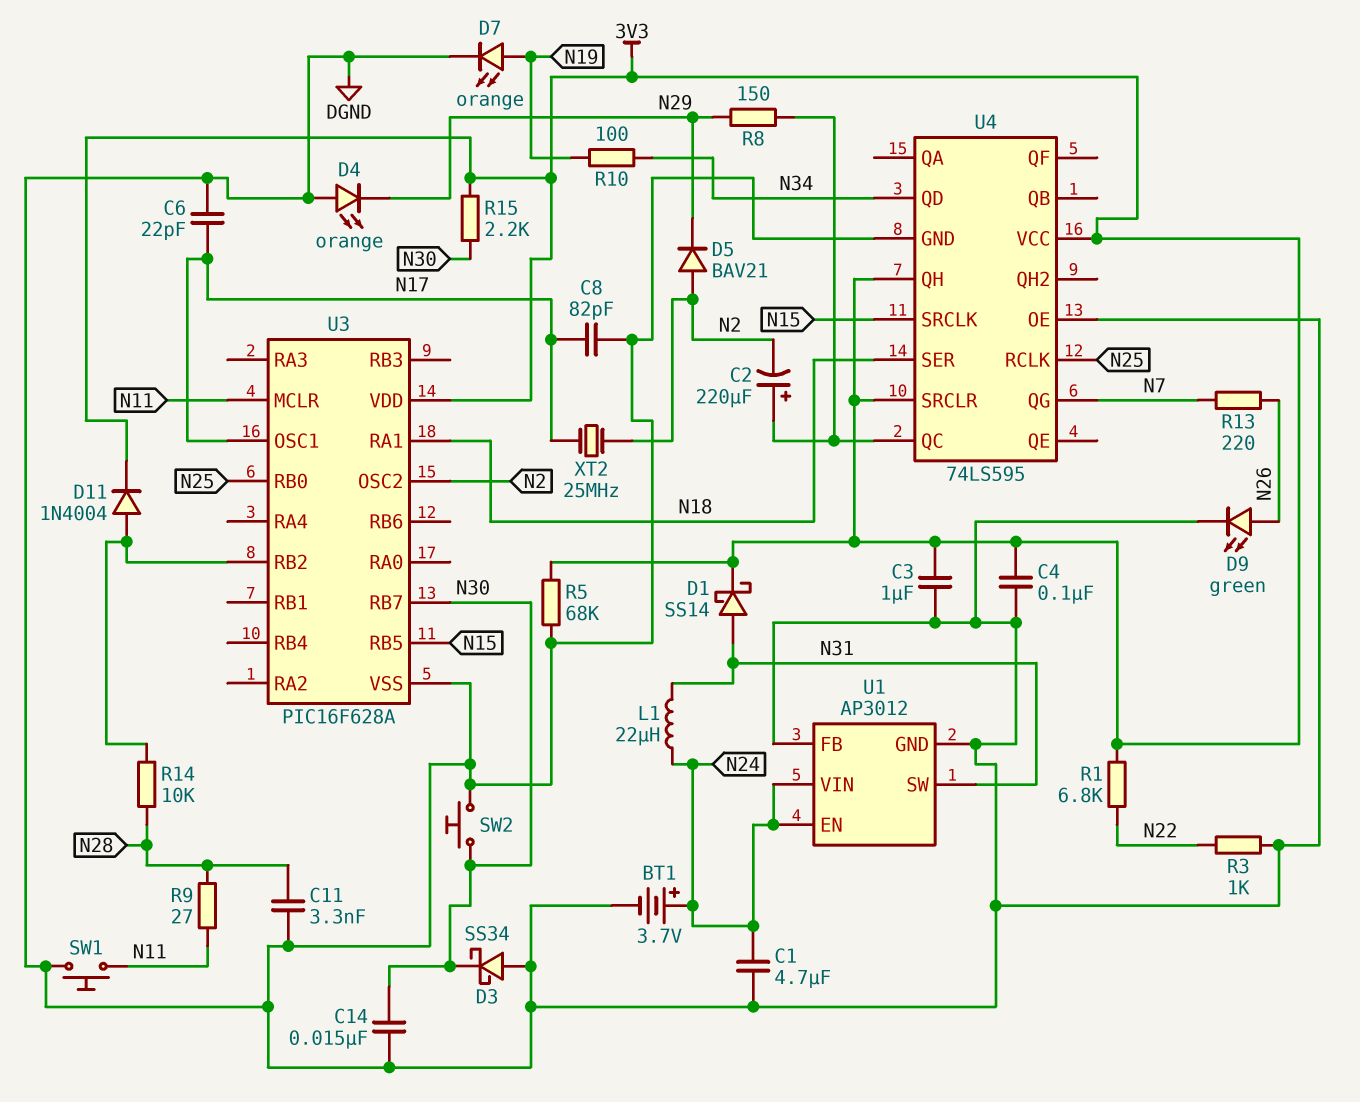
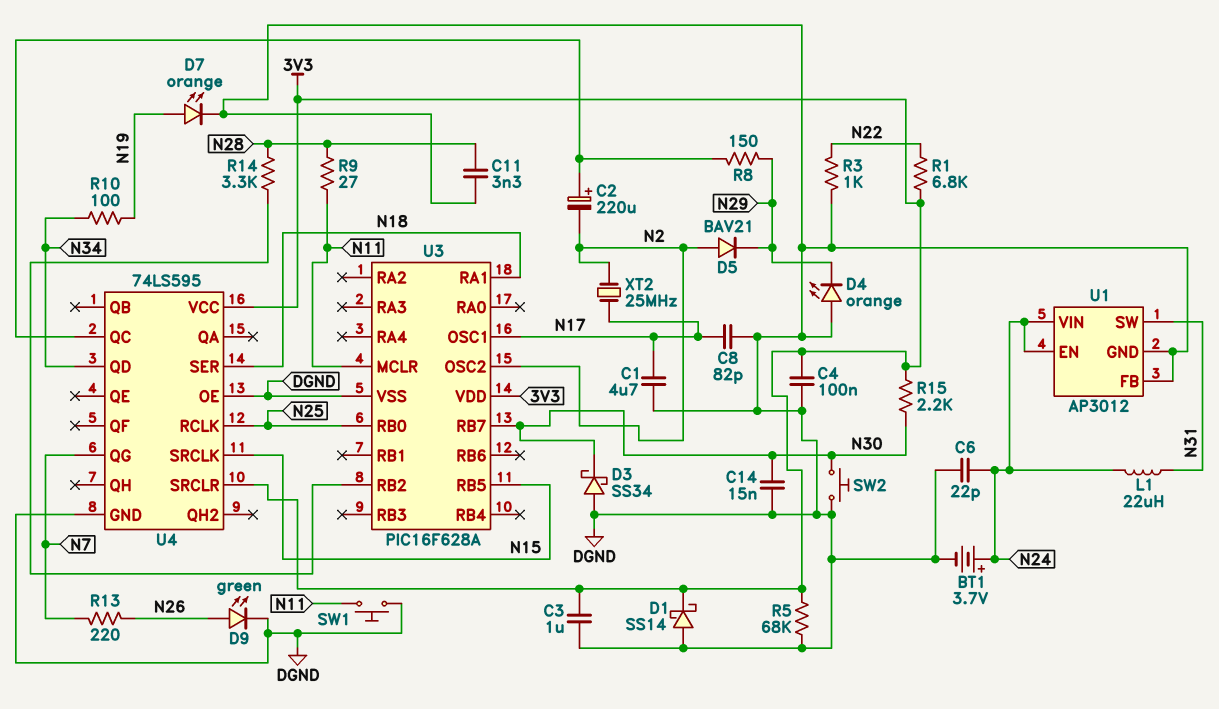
C1: 4.7uF (DGND, N24) -> 4.7uF (DGND, N17)
C6: 22pF (DGND, N17) -> 22pF (DGND, N24)
D1: schottky SS14 (A N31, K 3V3) -> schottky SS14 (A DGND, K 3V3)
D11: diode 1N4004 (A U3/RB2, K 3V3) -> none
R14: 10k (N28, U3/RB2) -> 3.3k (N28, U3/RB2)
U4 pin QH: 3V3 -> none

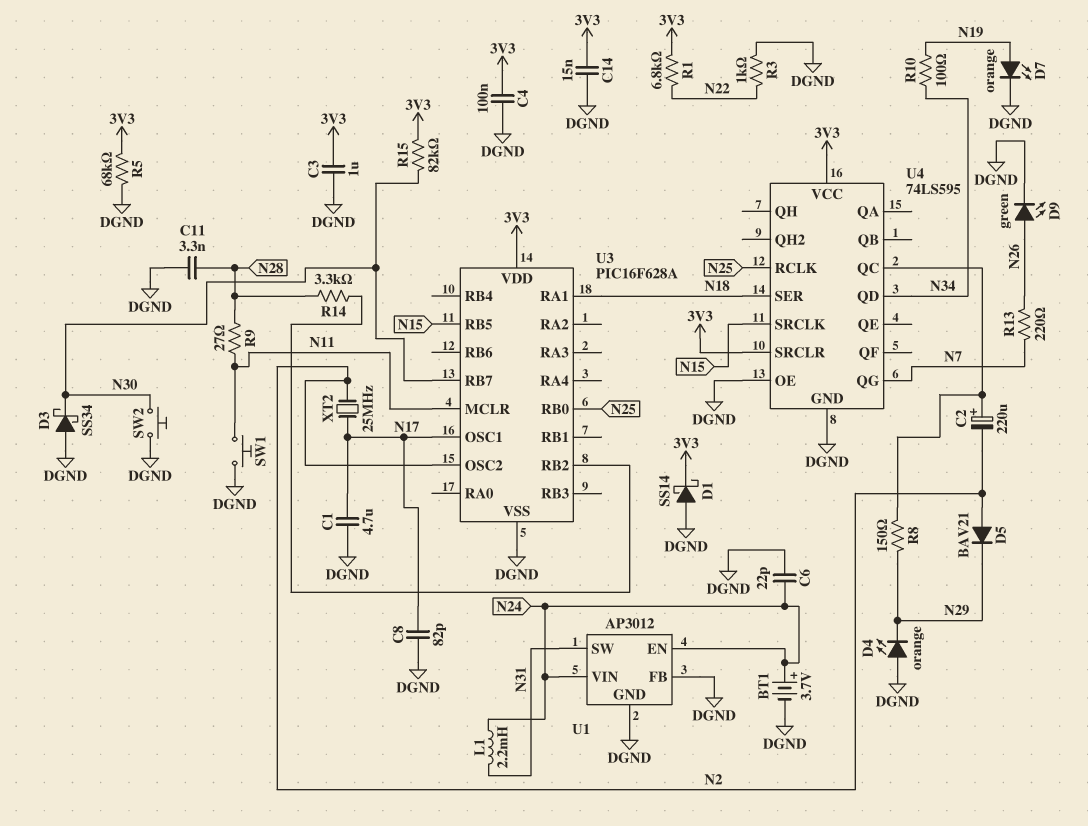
C14: 15nF (DGND, N30) -> 15nF (3V3, DGND)
L1: 22uH (N24, N31) -> 2.2mH (N24, N31)
R15: 2.2k (3V3, N30) -> 82k (3V3, N30)

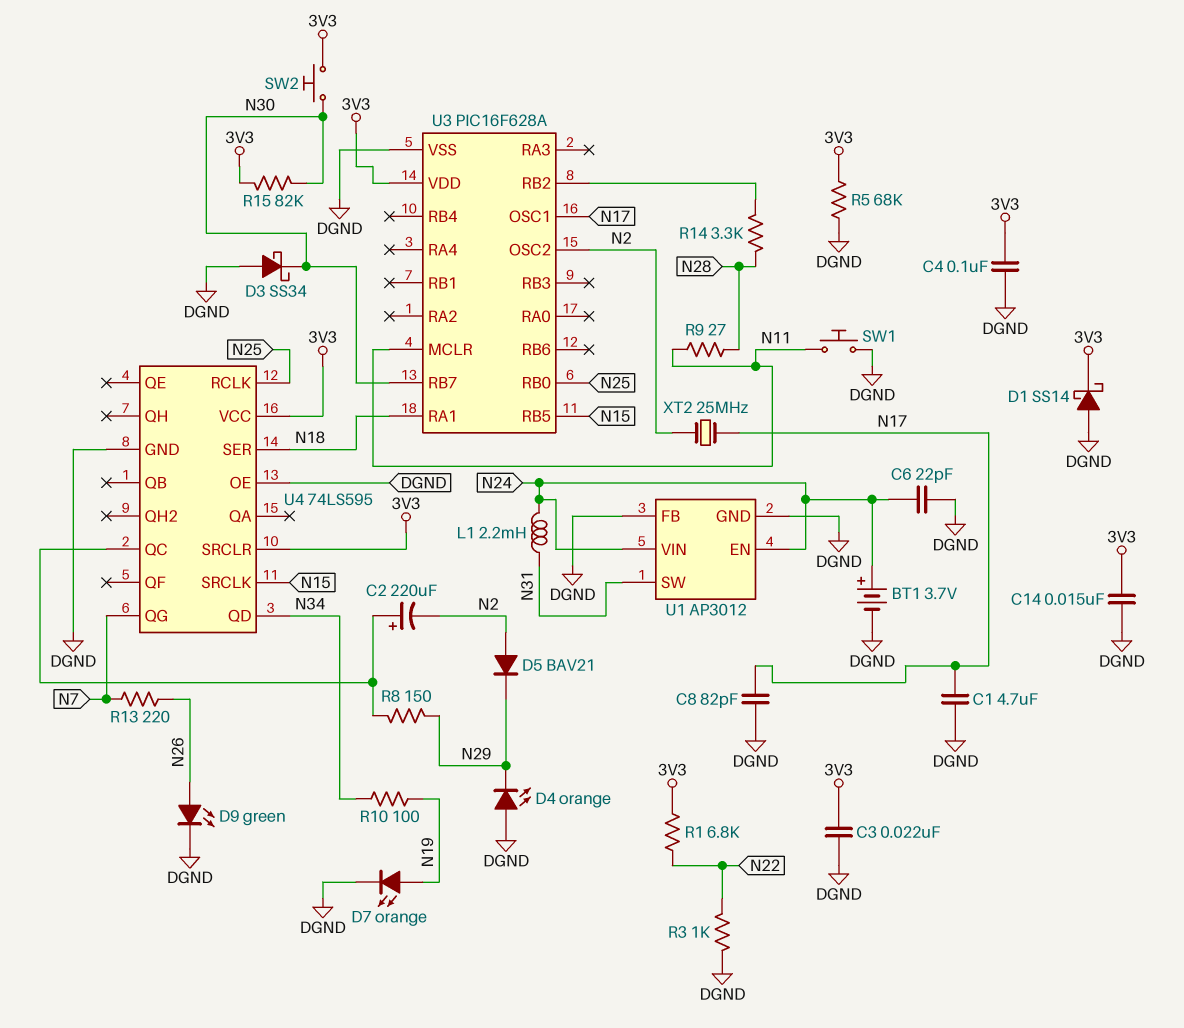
C3: 1uF (3V3, DGND) -> 22nF (3V3, DGND)
C11: 3.3nF (DGND, N28) -> none
SW2: button (DGND, N30) -> button (3V3, N30)

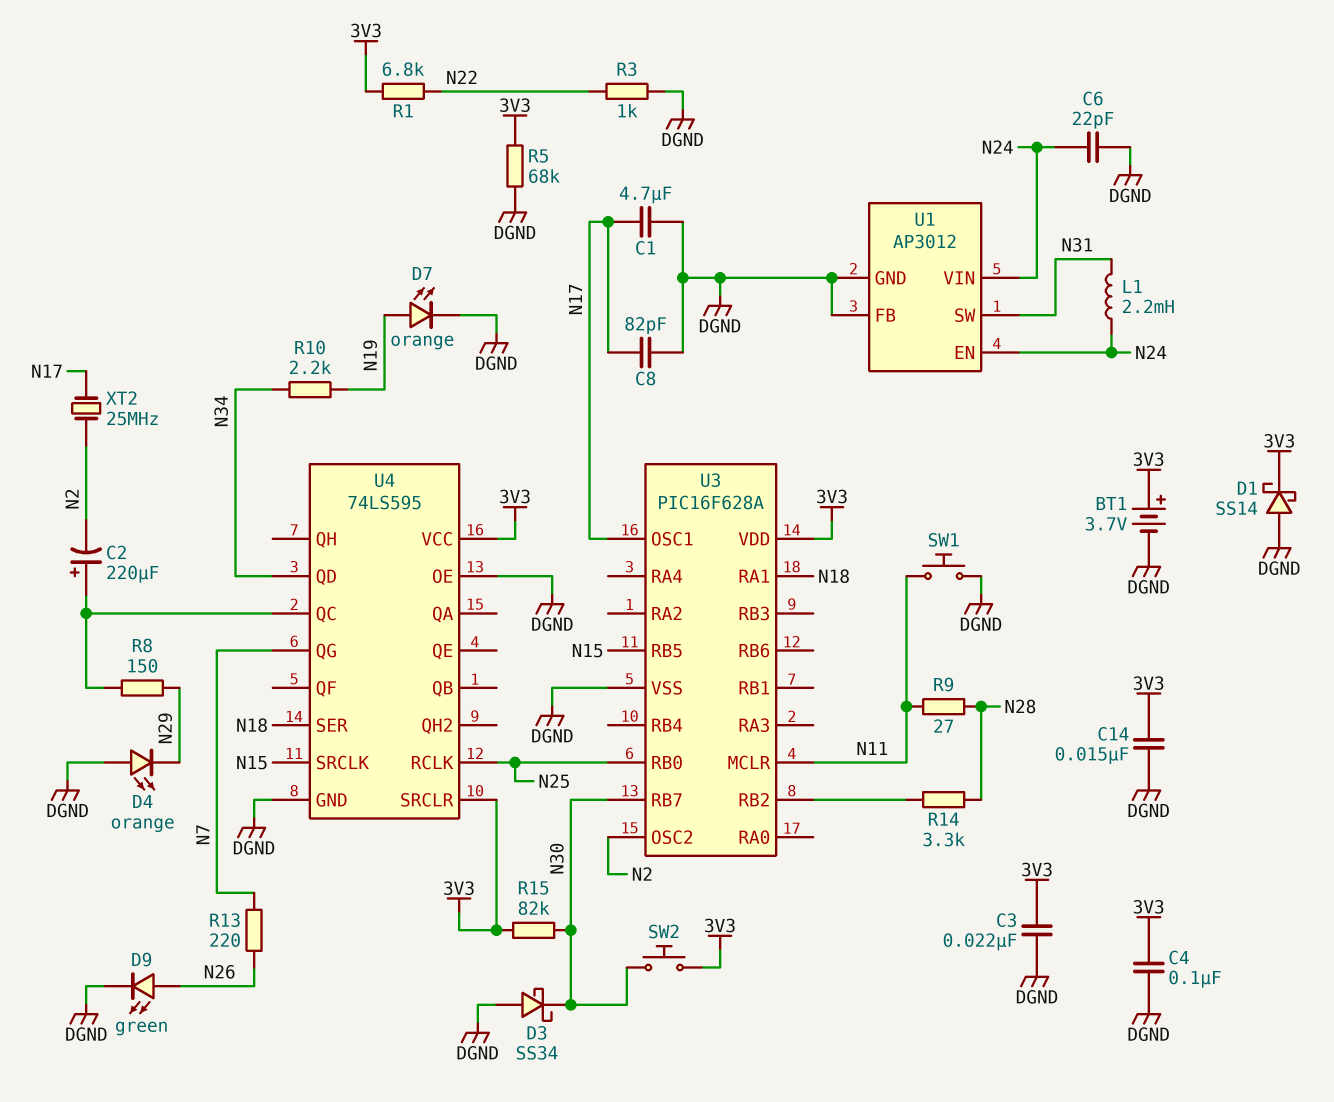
BT1: 3.7V (plus N24, minus DGND) -> 3.7V (plus 3V3, minus DGND)
D5: diode BAV21 (A N2, K N29) -> none
R10: 100 (N19, N34) -> 2.2k (N19, N34)

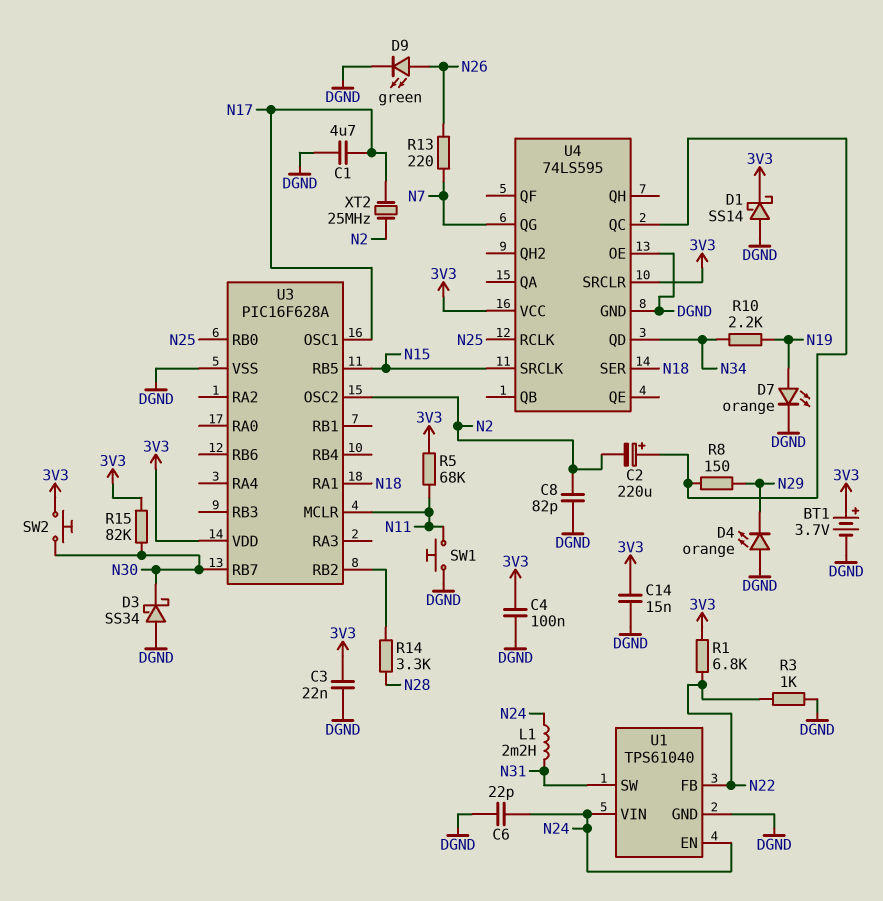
C8: 82pF (DGND, N17) -> 82pF (DGND, N2)
R5: 68k (3V3, DGND) -> 68k (3V3, N11)
R9: 27 (N11, N28) -> none
U1: AP3012 -> TPS61040
U1 pin FB: DGND -> N22

